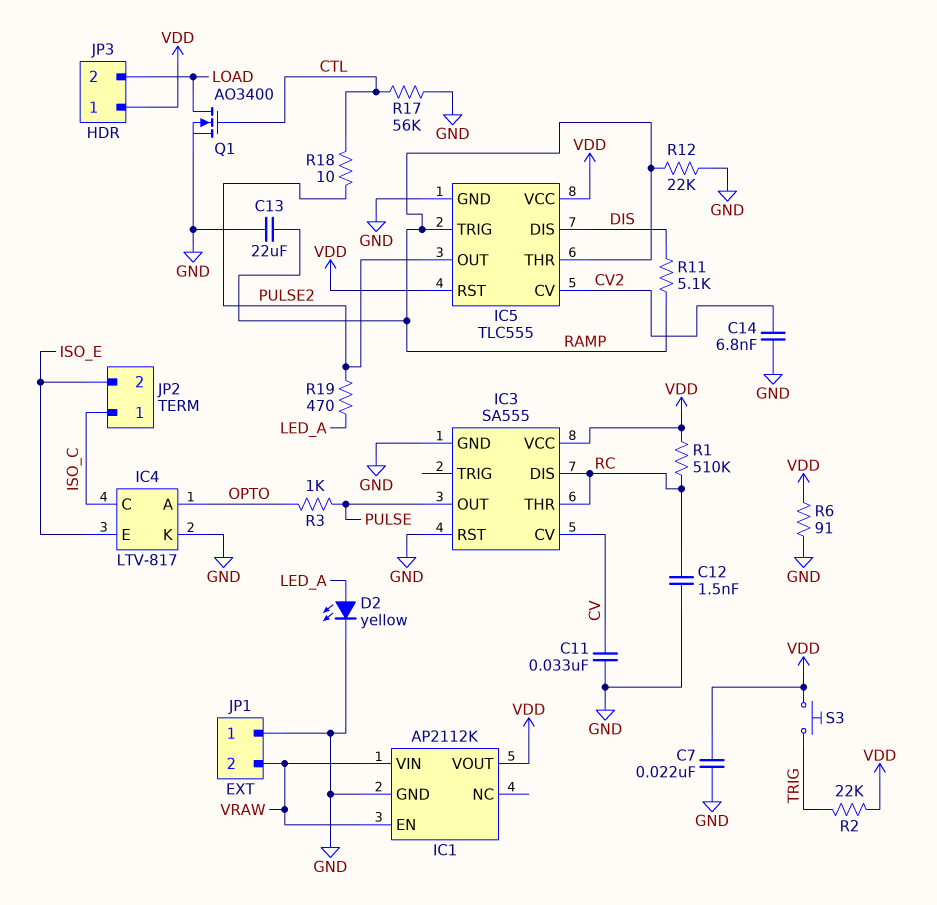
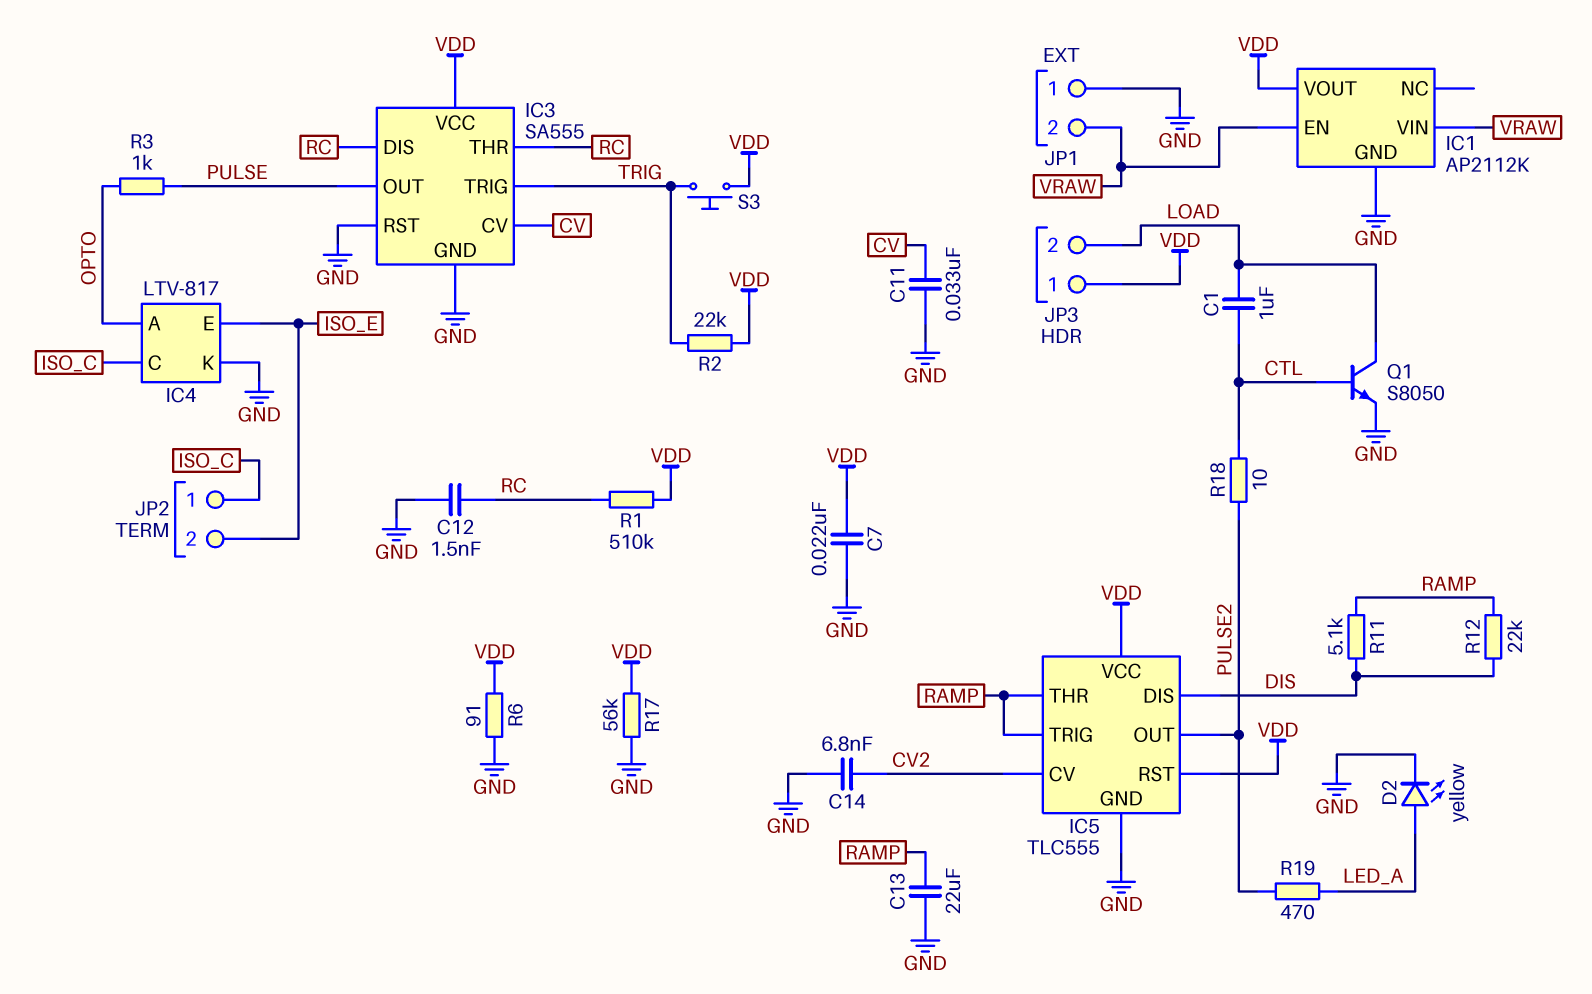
C1: none -> 1uF (CTL, LOAD)
IC3 pin TRIG: none -> TRIG
Q1: NMOS AO3400 (G CTL, D LOAD, S GND) -> NPN S8050 (B CTL, C LOAD, E GND)
R12: 22k (GND, RAMP) -> 22k (DIS, RAMP)
R17: 56k (CTL, GND) -> 56k (GND, VDD)

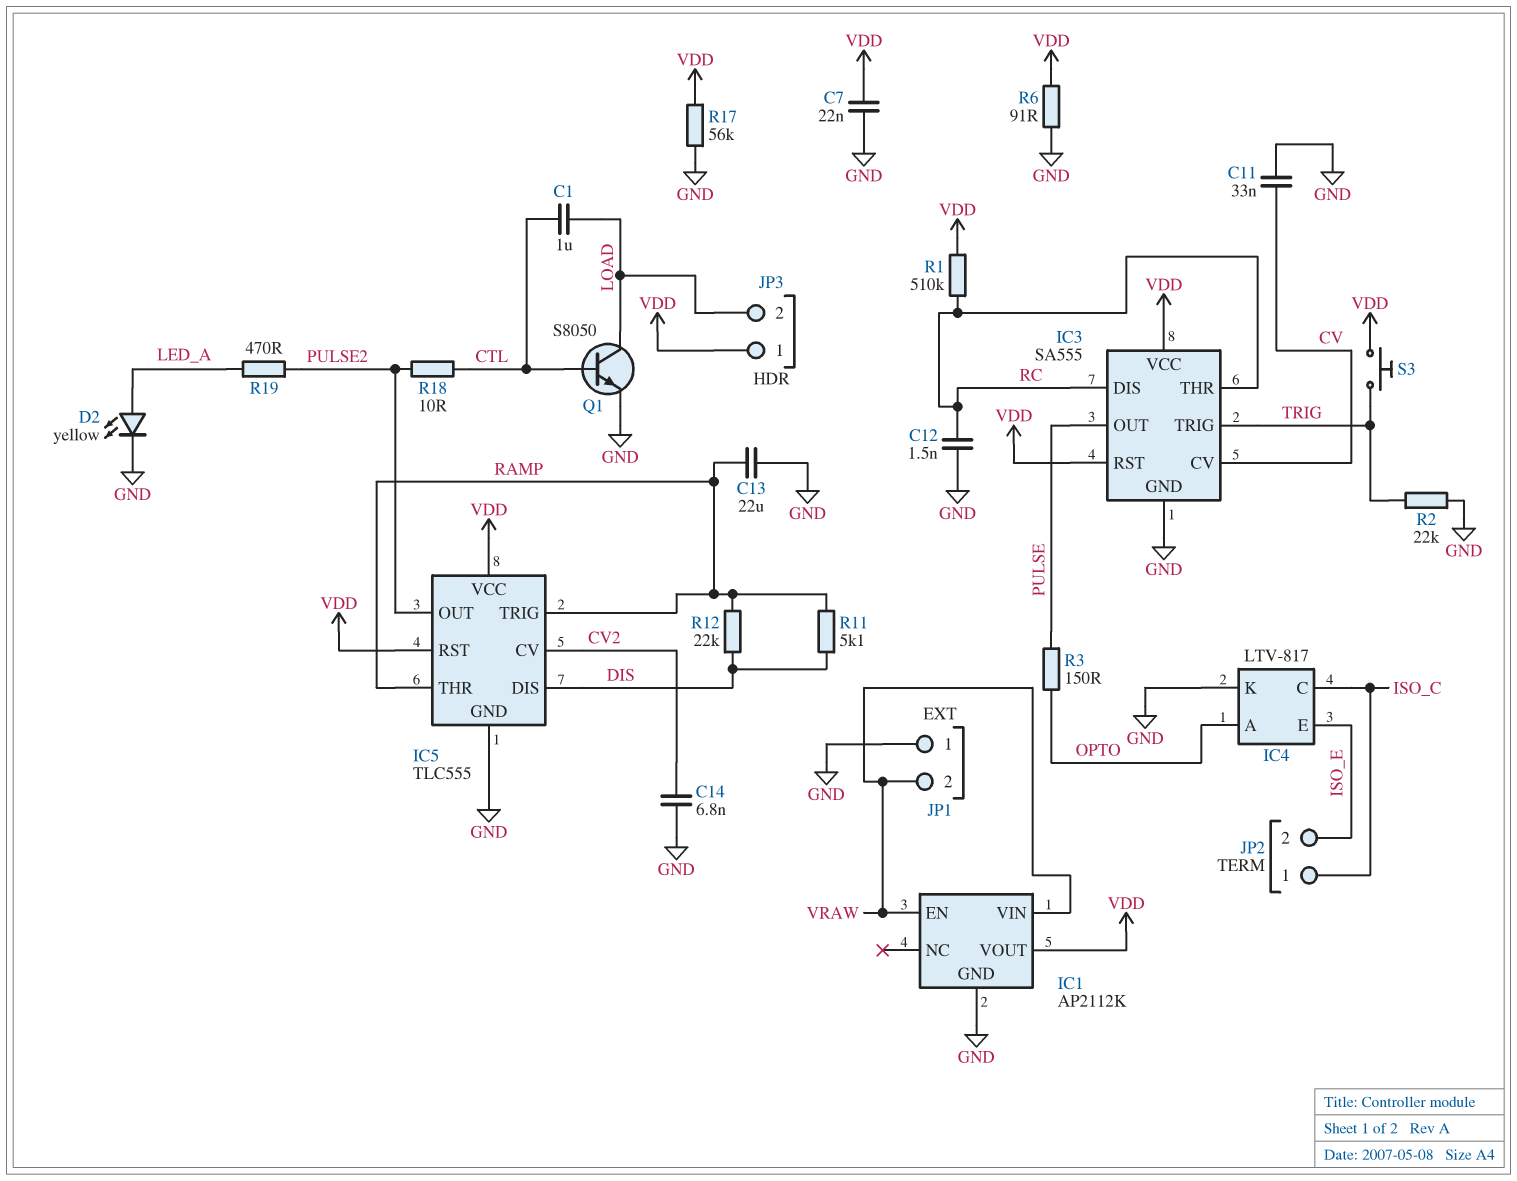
IC3 pin RST: GND -> VDD
R2: 22k (TRIG, VDD) -> 22k (GND, TRIG)
R3: 1k (OPTO, PULSE) -> 150 (OPTO, PULSE)

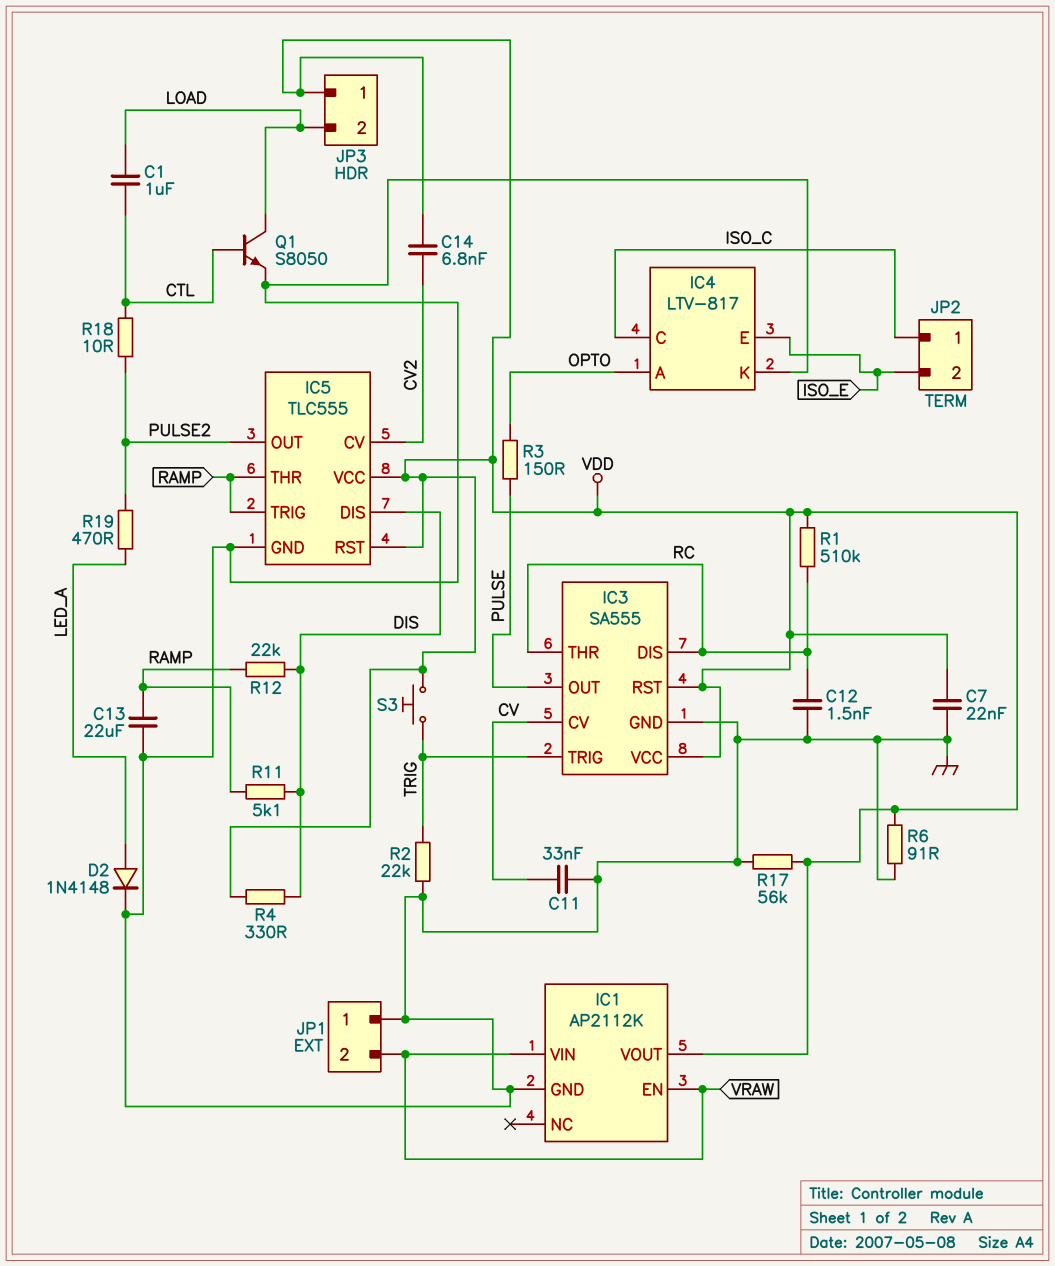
C14: 6.8nF (CV2, GND) -> 6.8nF (CV2, VDD)
D2: LED yellow (A LED_A, K GND) -> diode 1N4148 (A LED_A, K GND)
R4: none -> 330 (DIS, VDD)

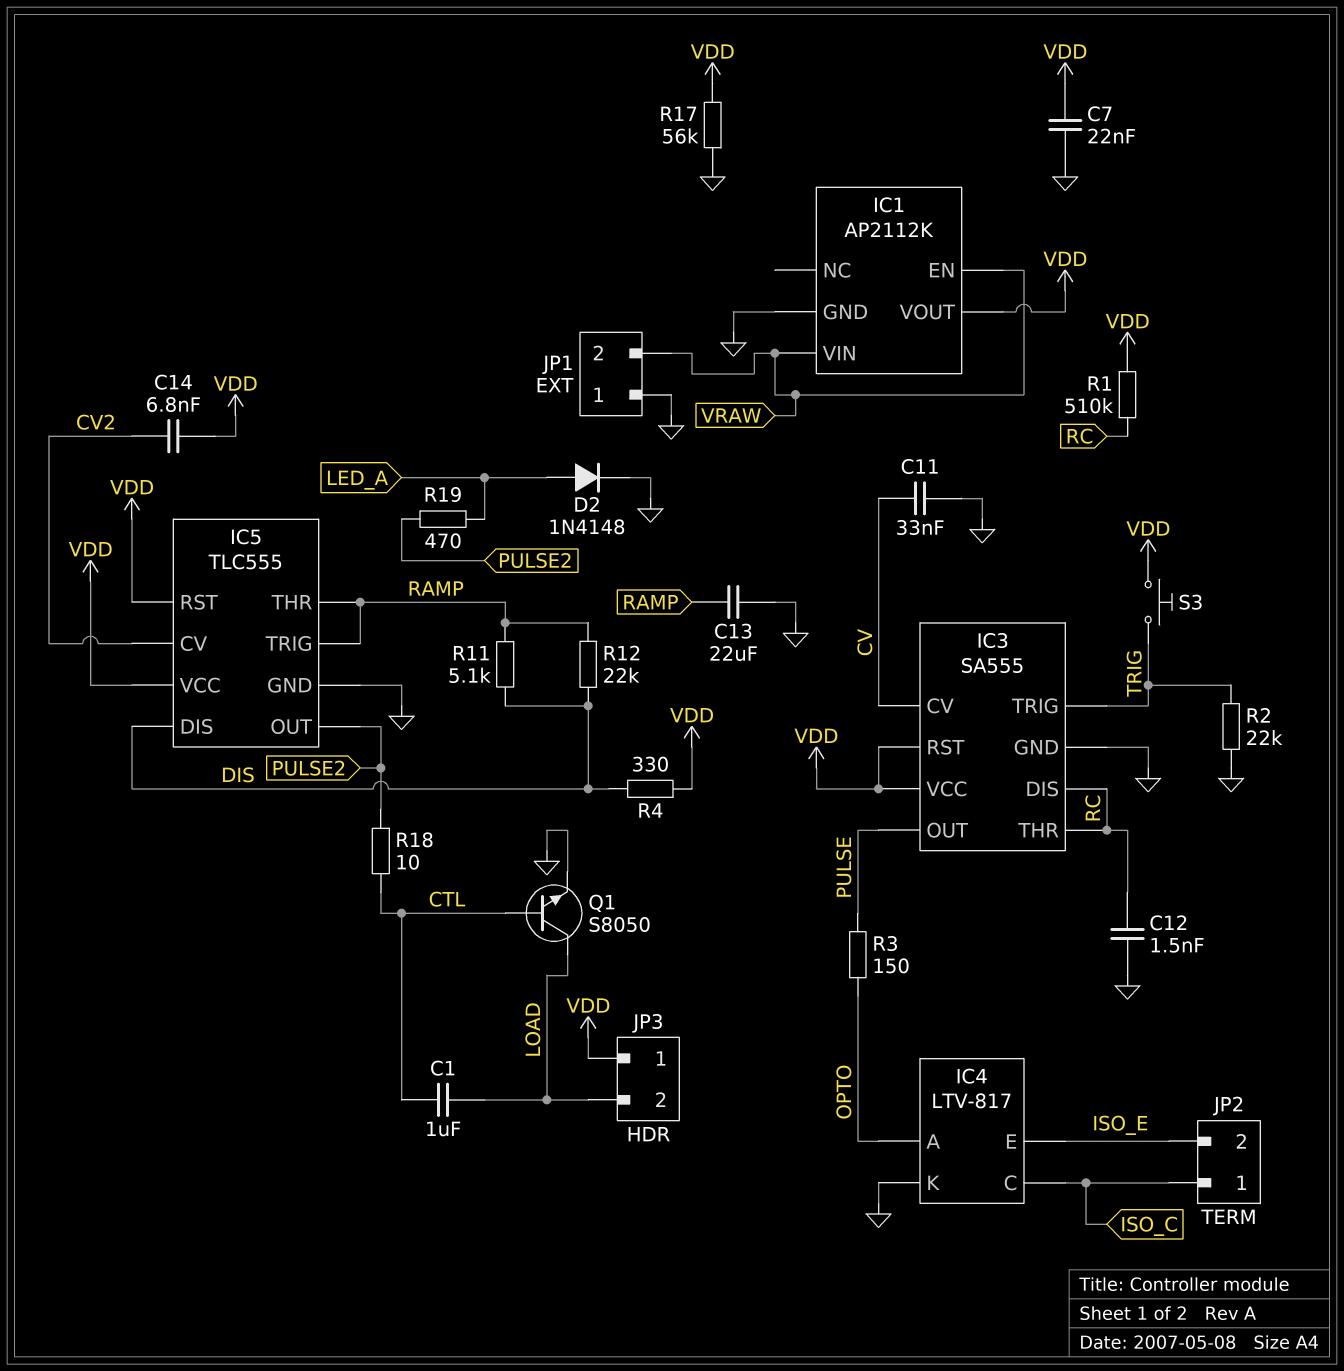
R6: 91 (GND, VDD) -> none

